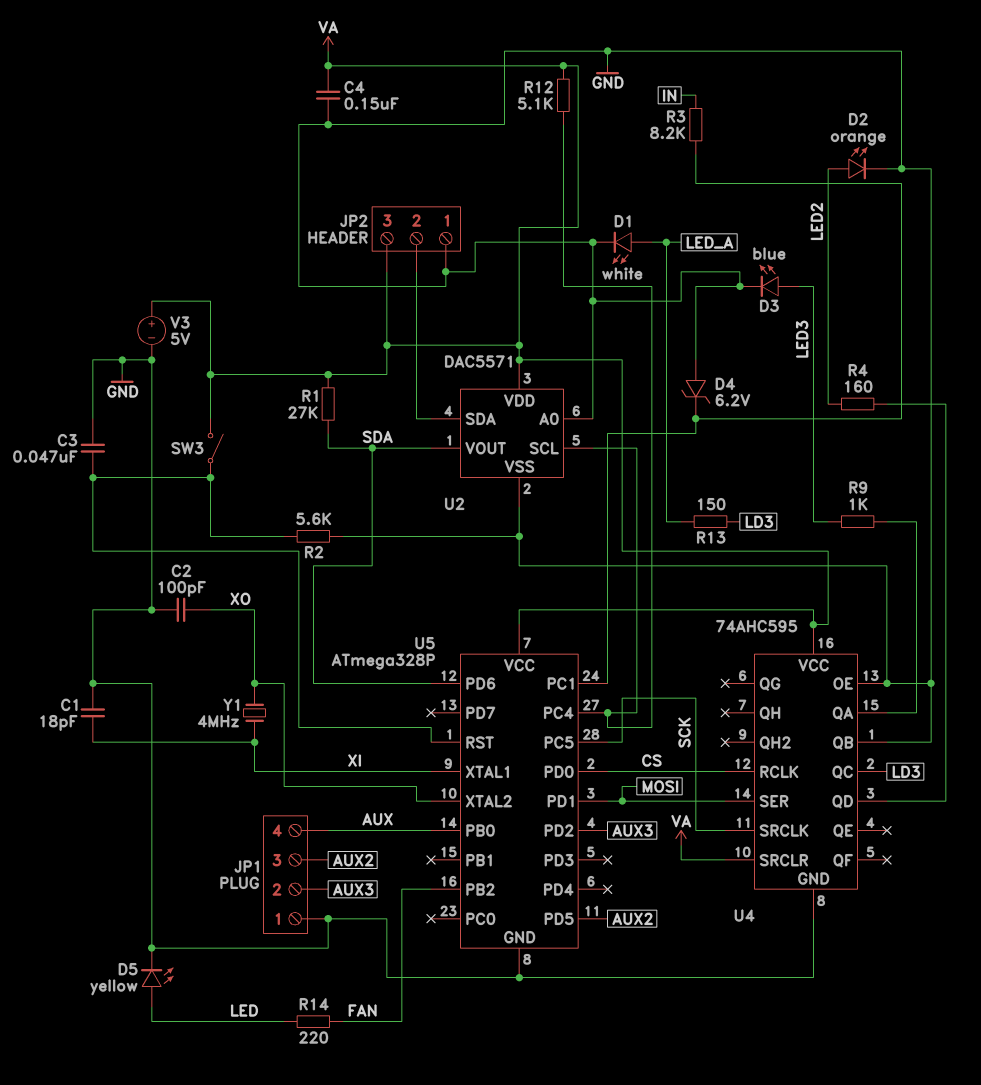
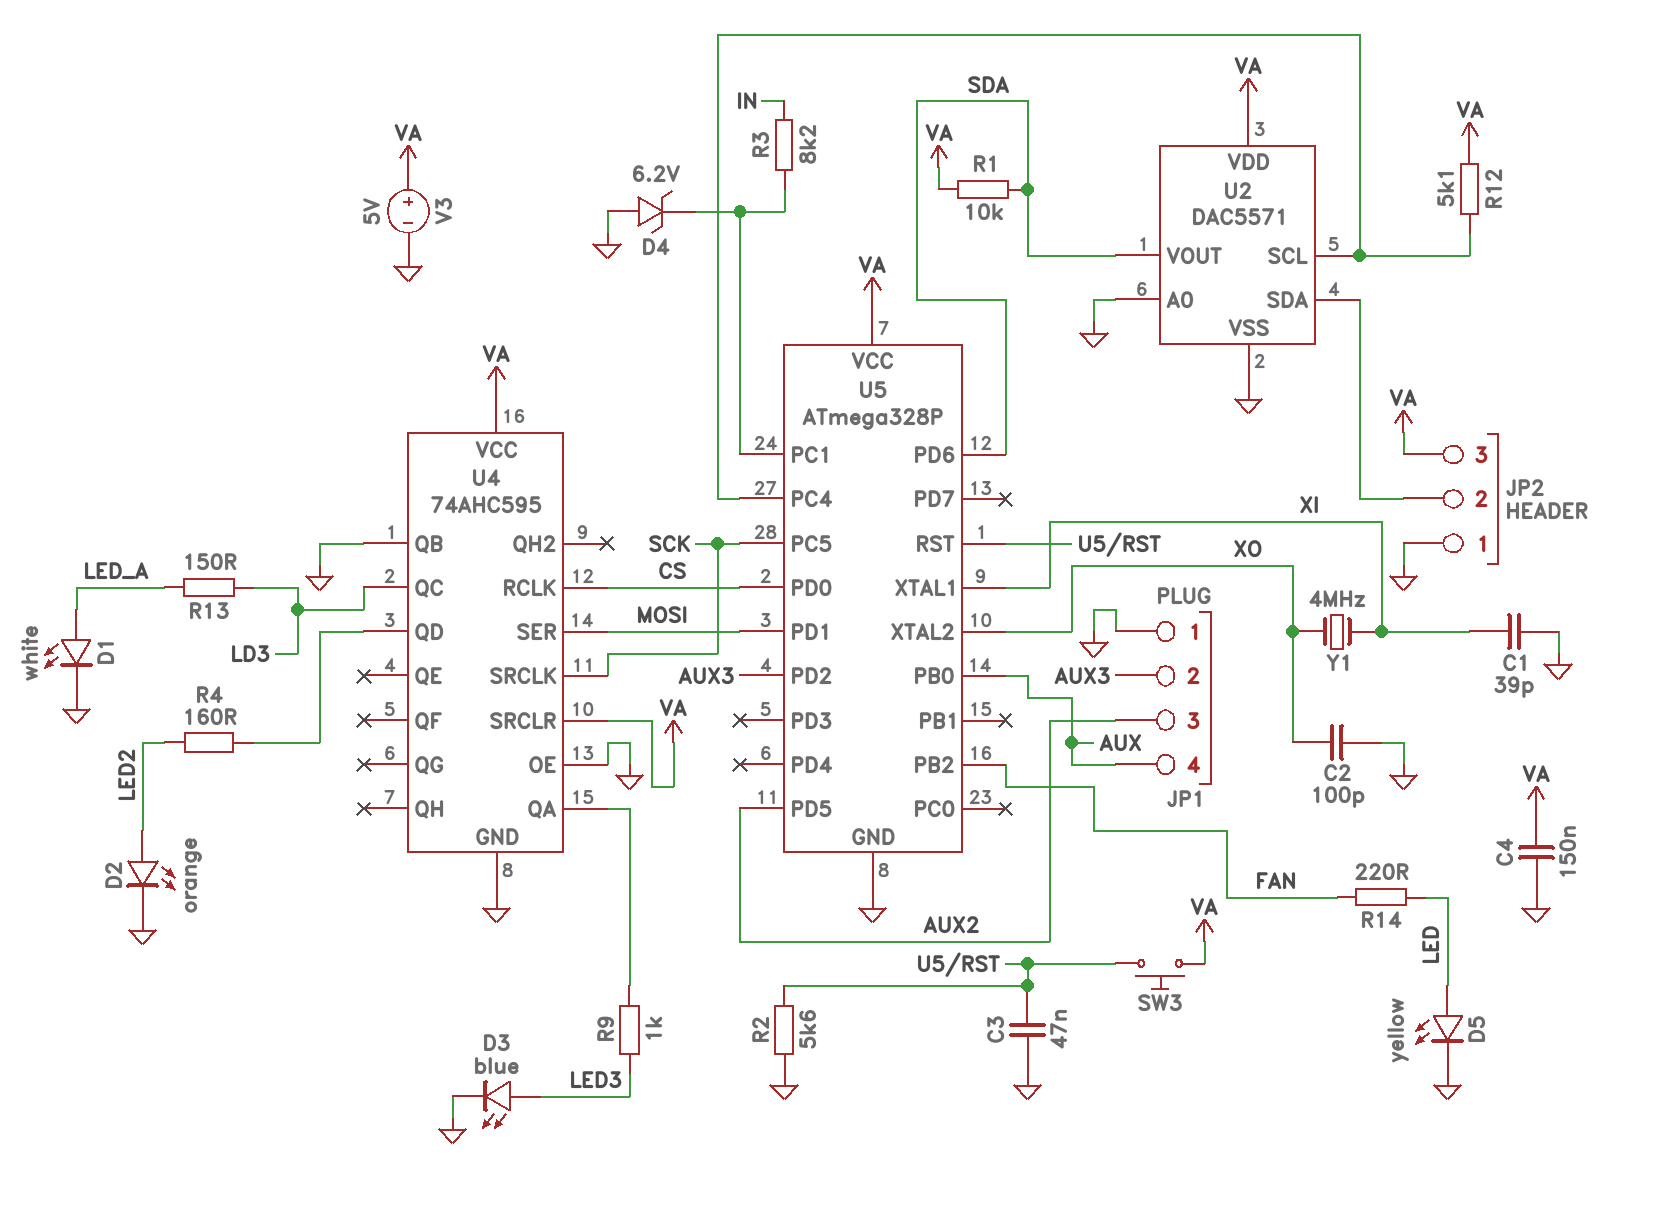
C1: 18pF (GND, XI) -> 39pF (GND, XI)
R1: 27k (SDA, VA) -> 10k (SDA, VA)
SW3: switch (U5/RST, VA) -> button (U5/RST, VA)

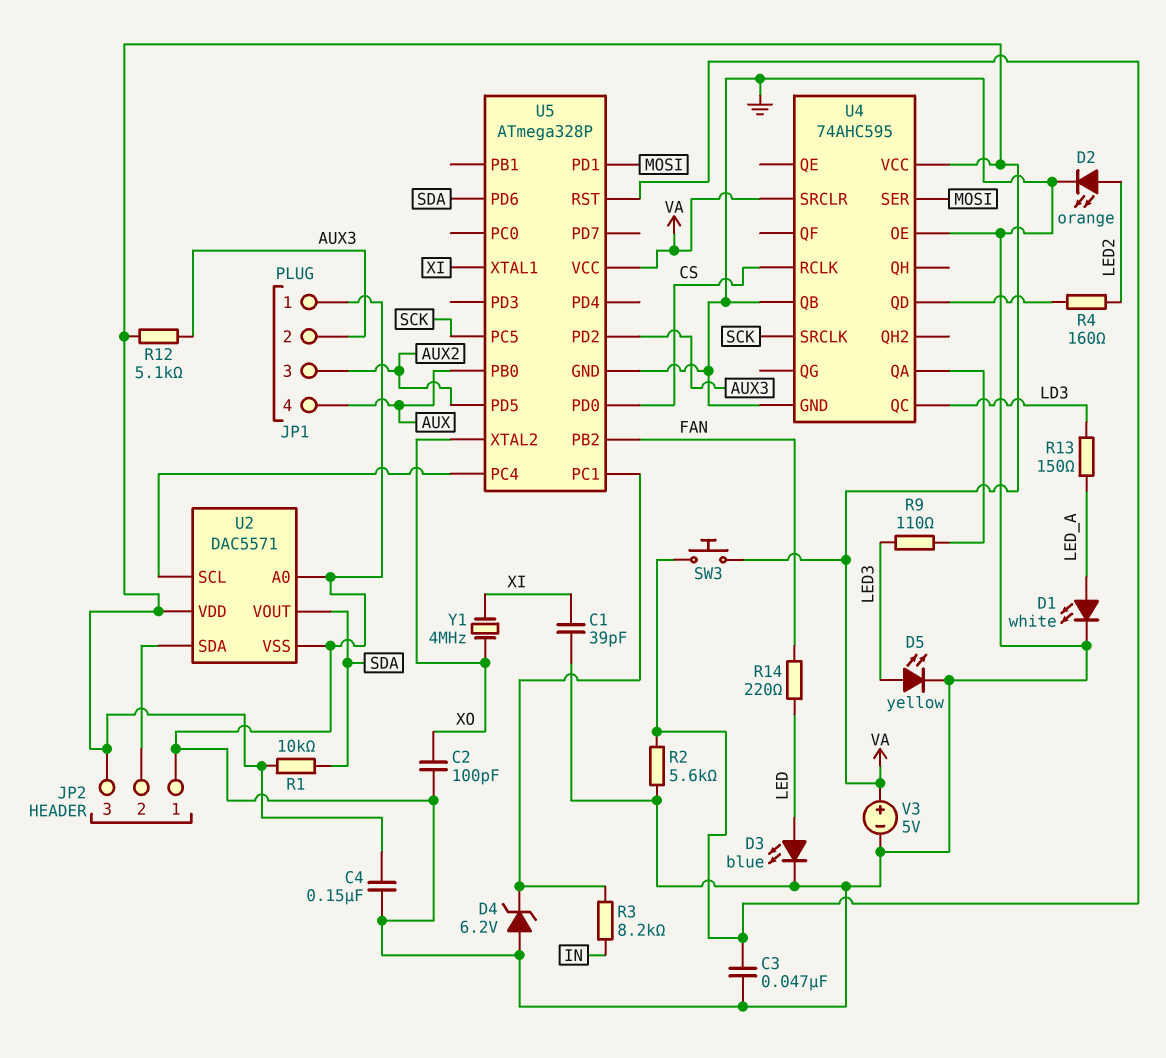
D3: LED blue (A LED3, K GND) -> LED blue (A LED, K GND)
D5: LED yellow (A LED, K GND) -> LED yellow (A LED3, K GND)
R9: 1k (LED3, U4/QA) -> 110 (LED3, U4/QA)
R12: 5.1k (U2/SCL, VA) -> 5.1k (AUX3, VA)

